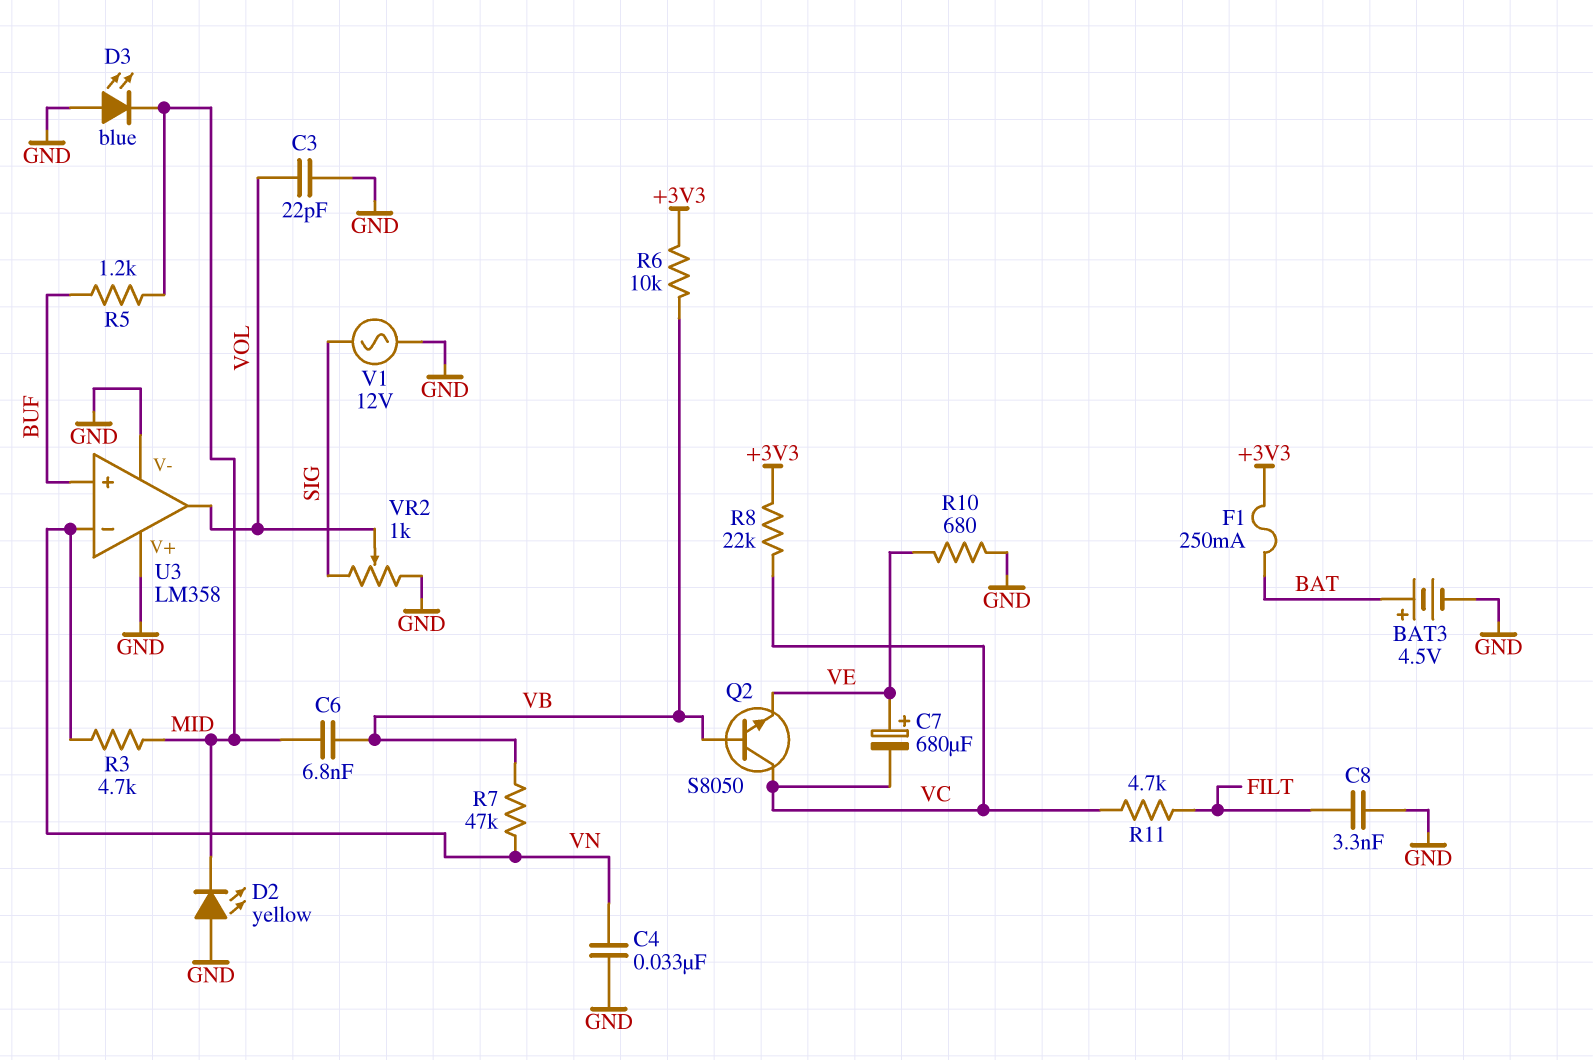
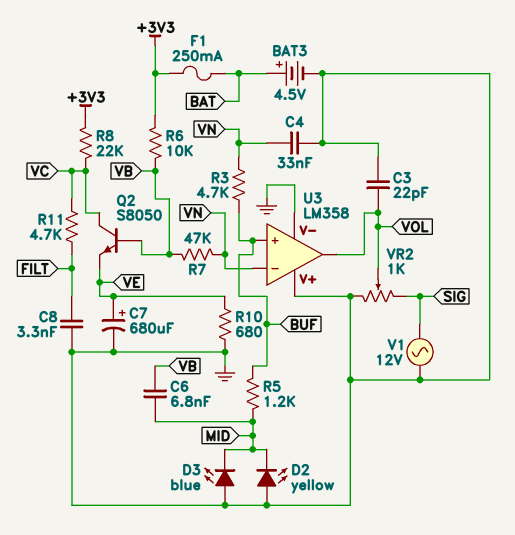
C7: 680uF (plus VE, minus VC) -> 680uF (plus VE, minus GND)
R3: 4.7k (MID, VN) -> 4.7k (BUF, VN)

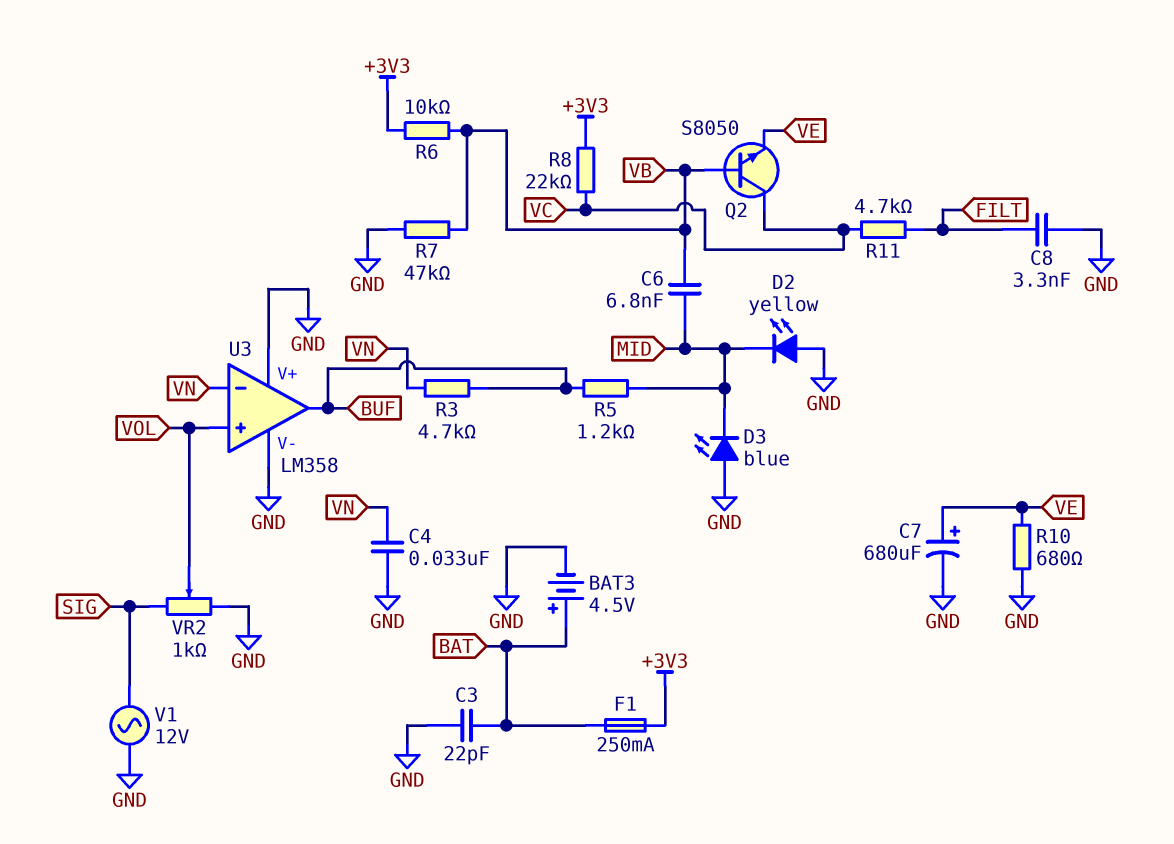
C3: 22pF (GND, VOL) -> 22pF (BAT, GND)
R7: 47k (VB, VN) -> 47k (GND, VB)
U3 pin in+: BUF -> VOL
U3 pin out: VOL -> BUF

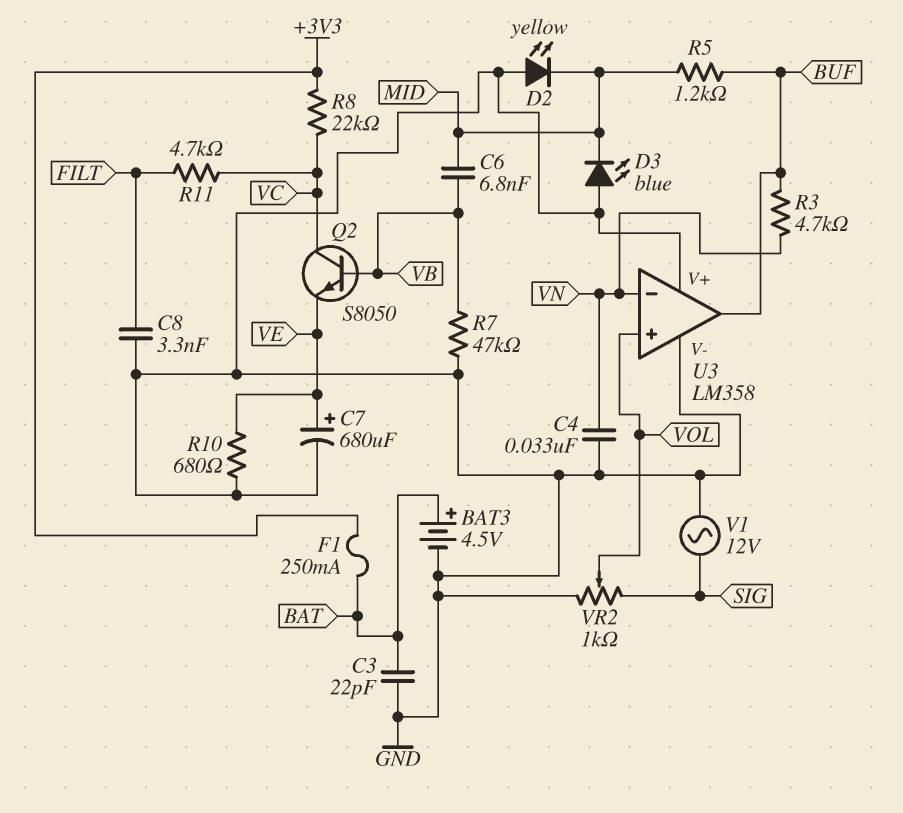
R6: 10k (+3V3, VB) -> none

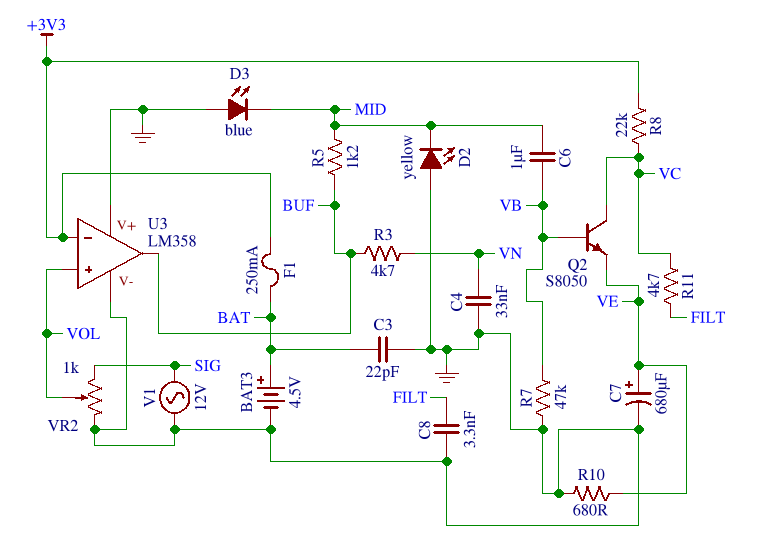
C6: 6.8nF (MID, VB) -> 1uF (MID, VB)
U3 pin in-: VN -> +3V3

